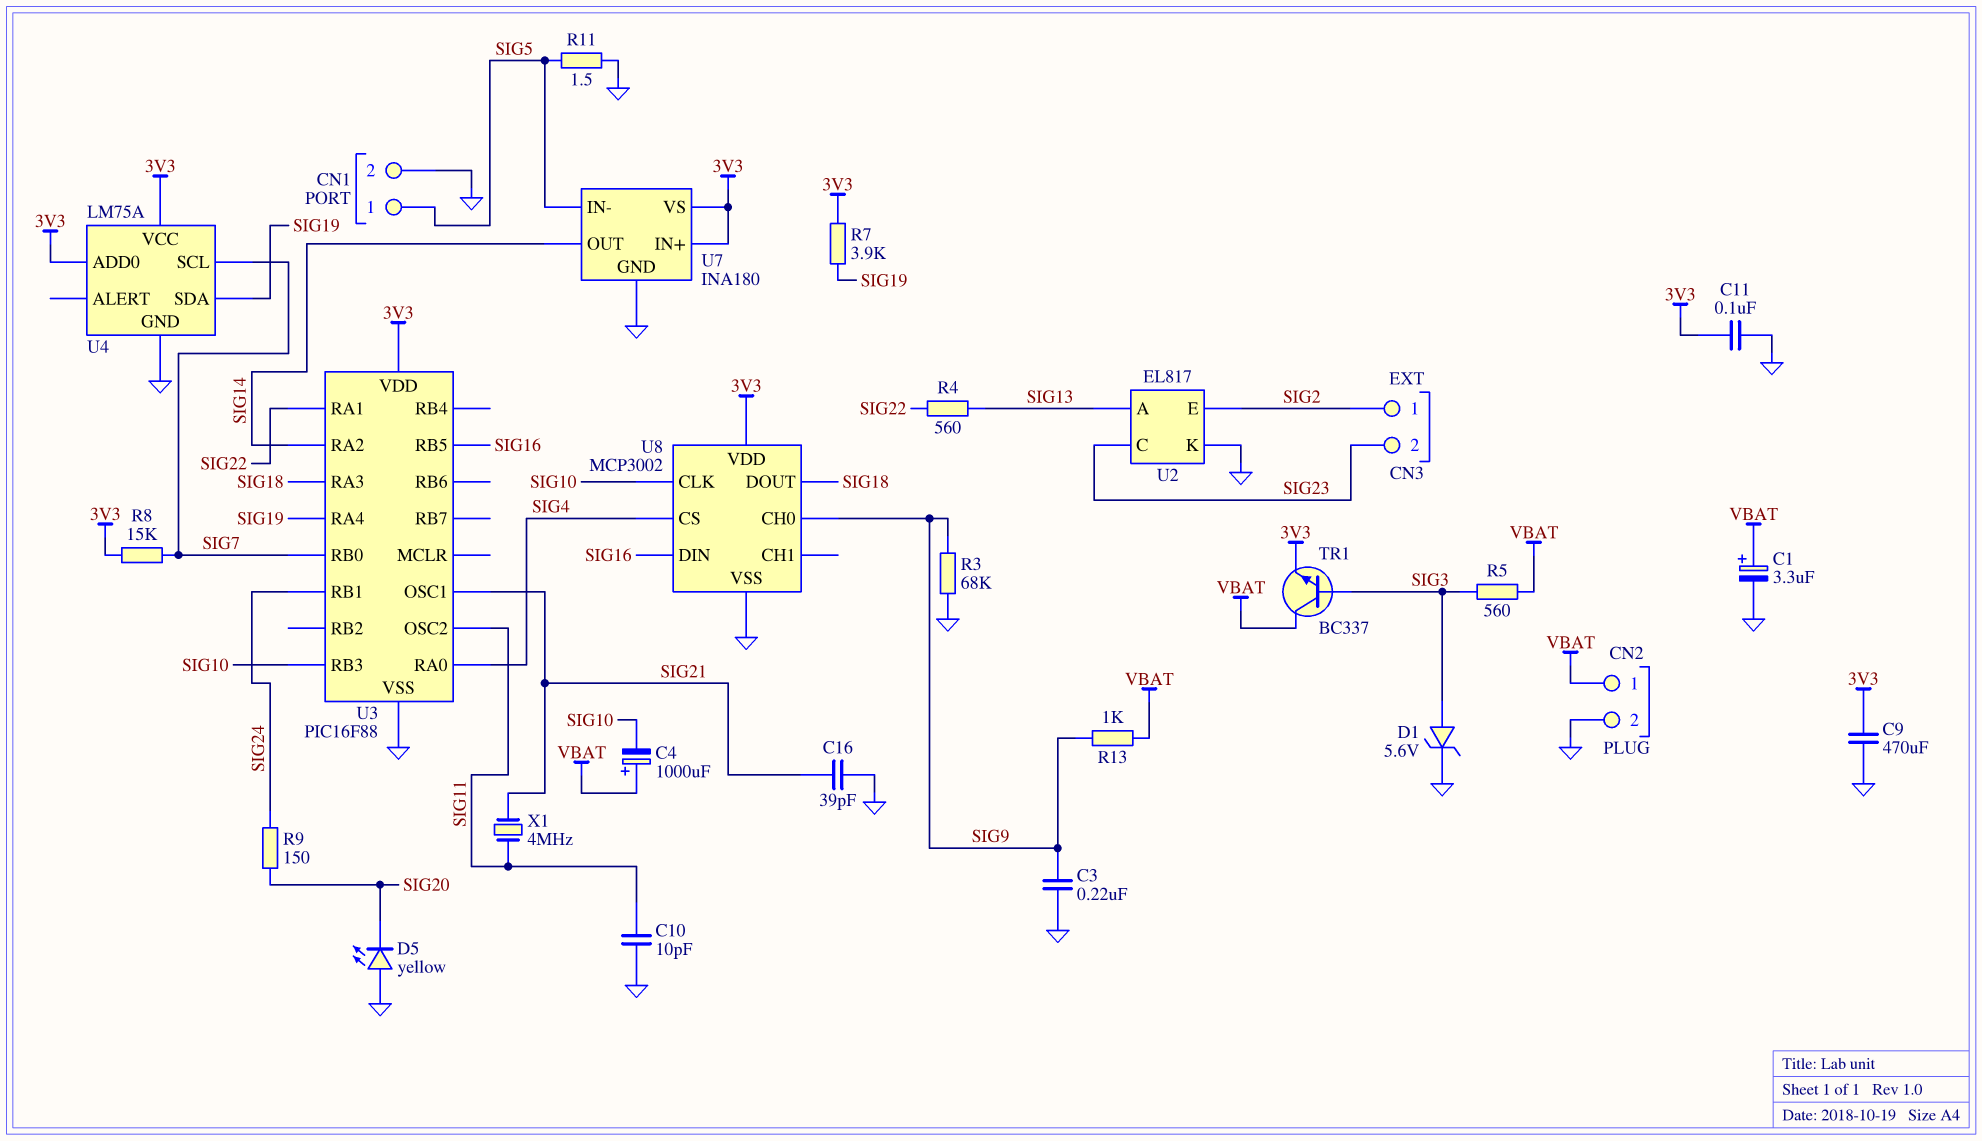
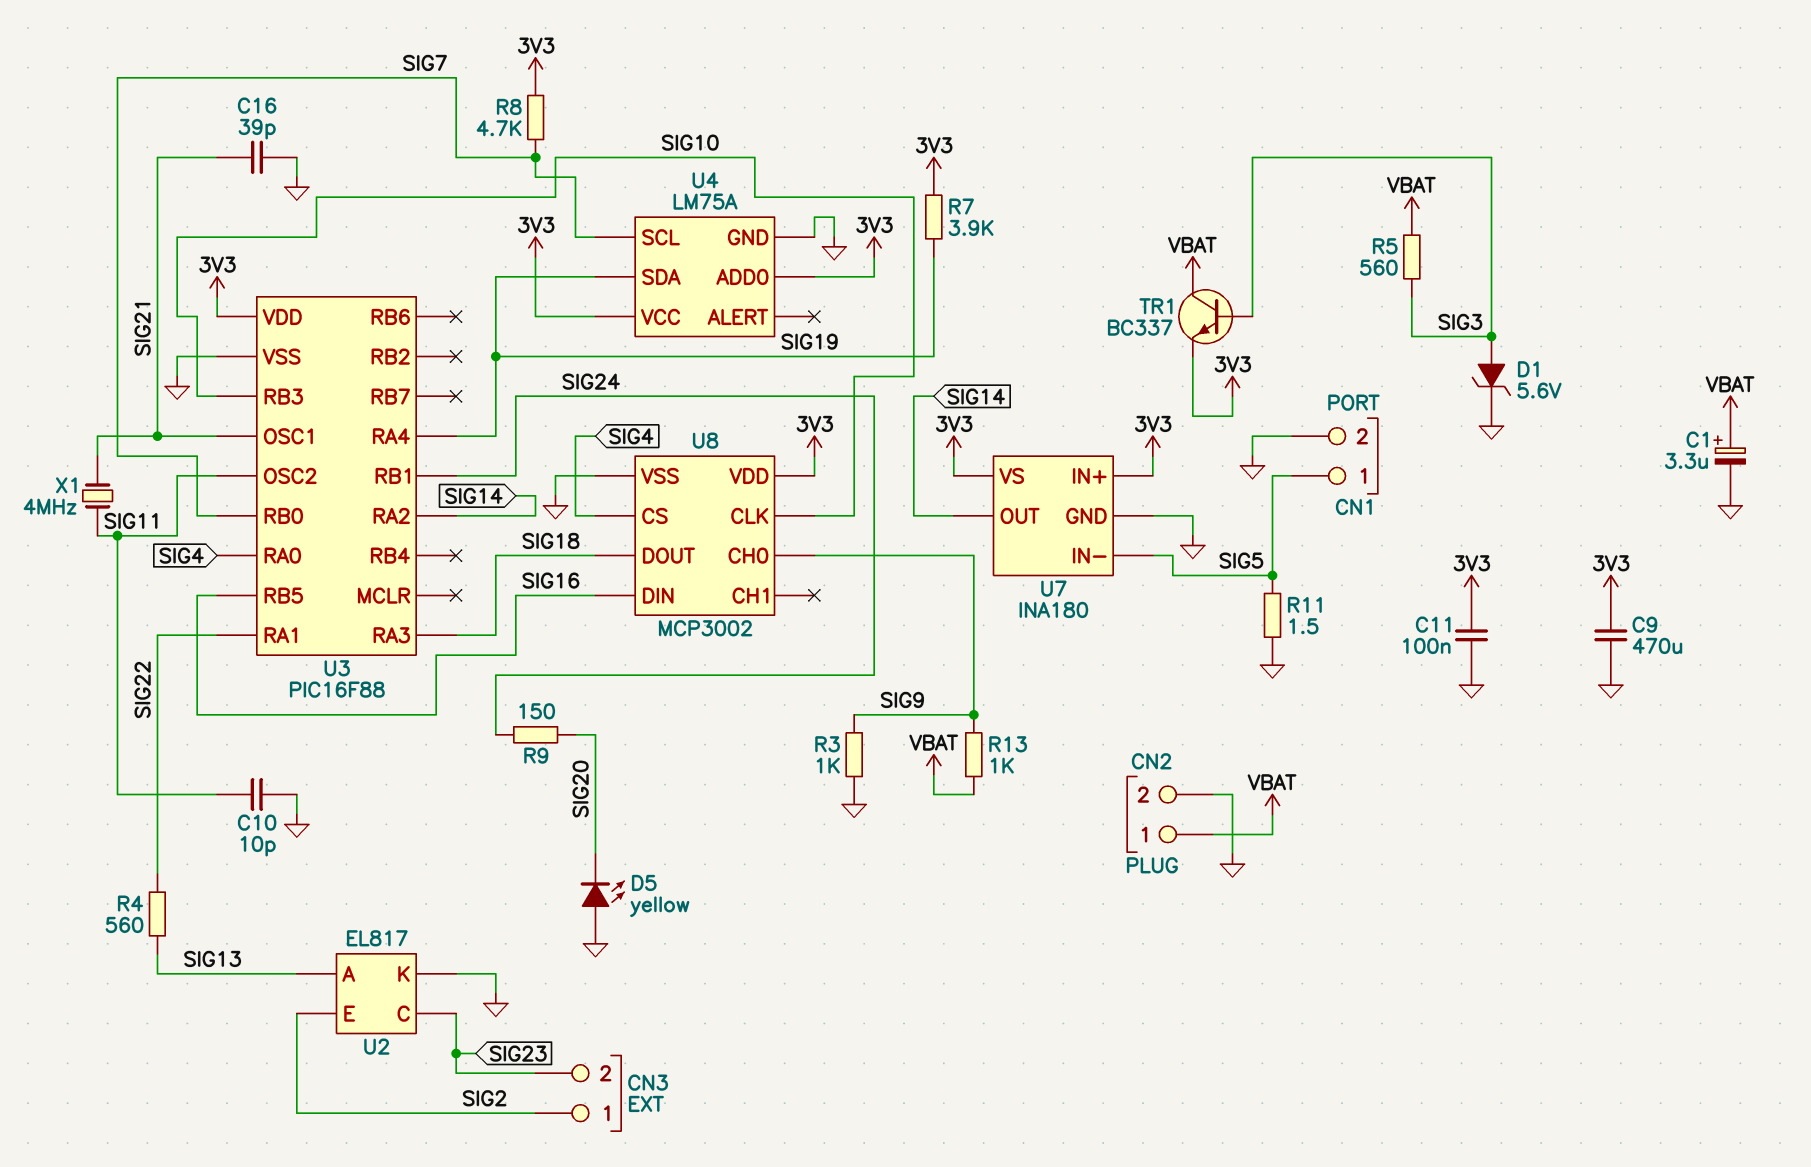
C3: 220nF (GND, SIG9) -> none
C4: 1000uF (plus VBAT, minus SIG10) -> none
R3: 68k (GND, SIG9) -> 1k (GND, SIG9)
R8: 15k (3V3, SIG7) -> 4.7k (3V3, SIG7)

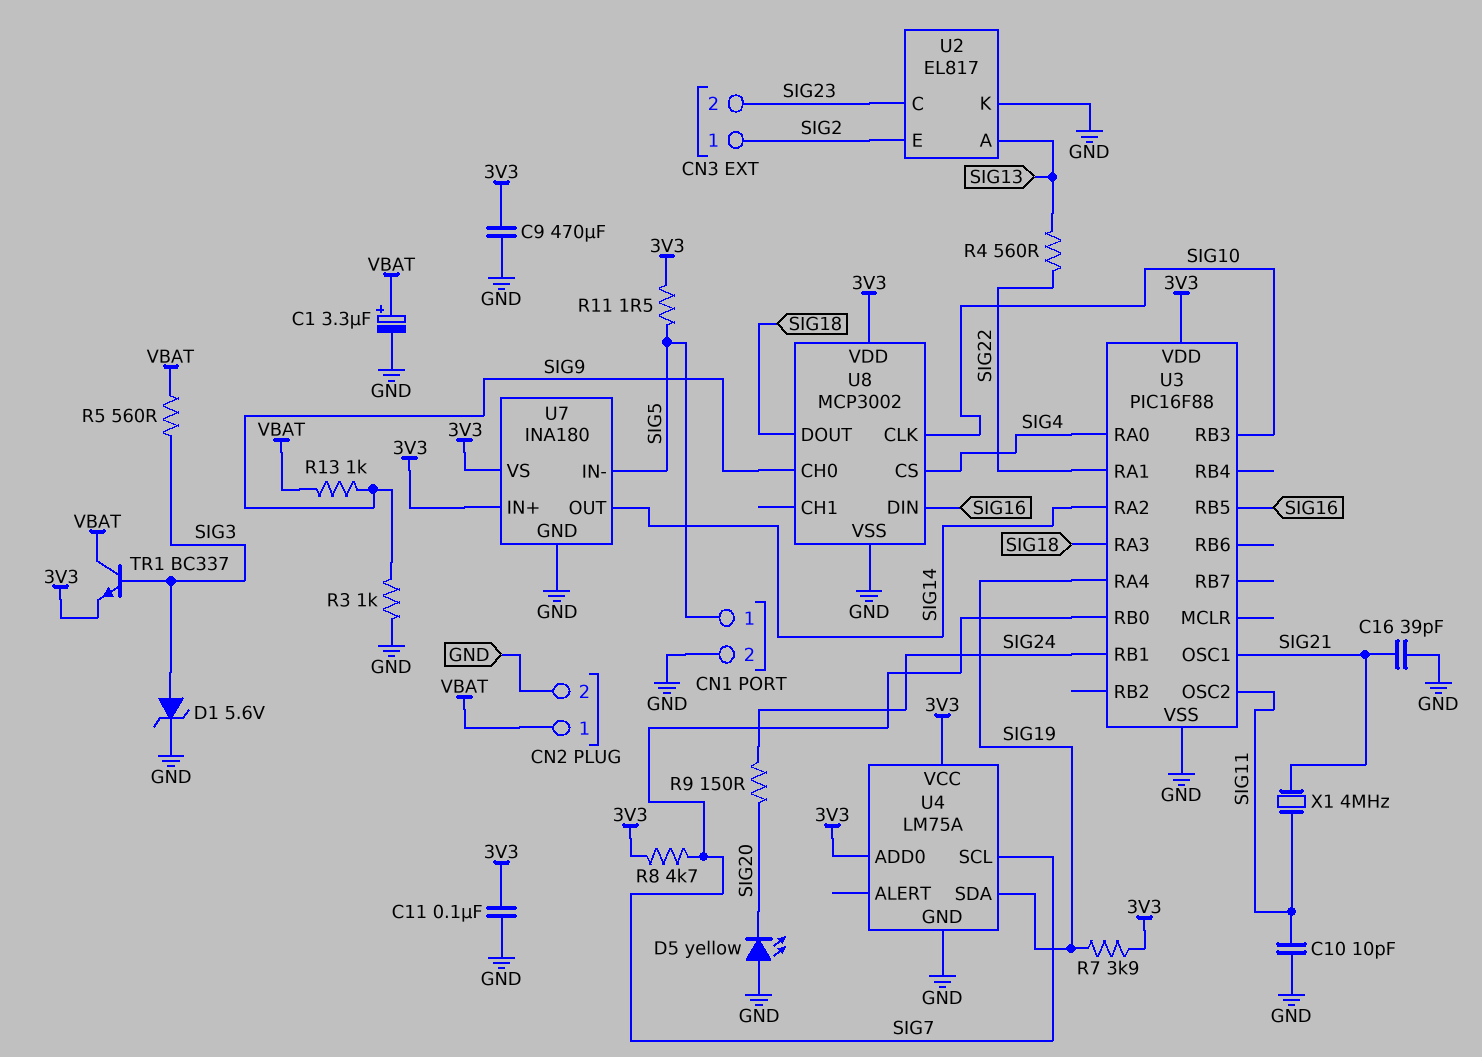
R11: 1.5 (GND, SIG5) -> 1.5 (3V3, SIG5)

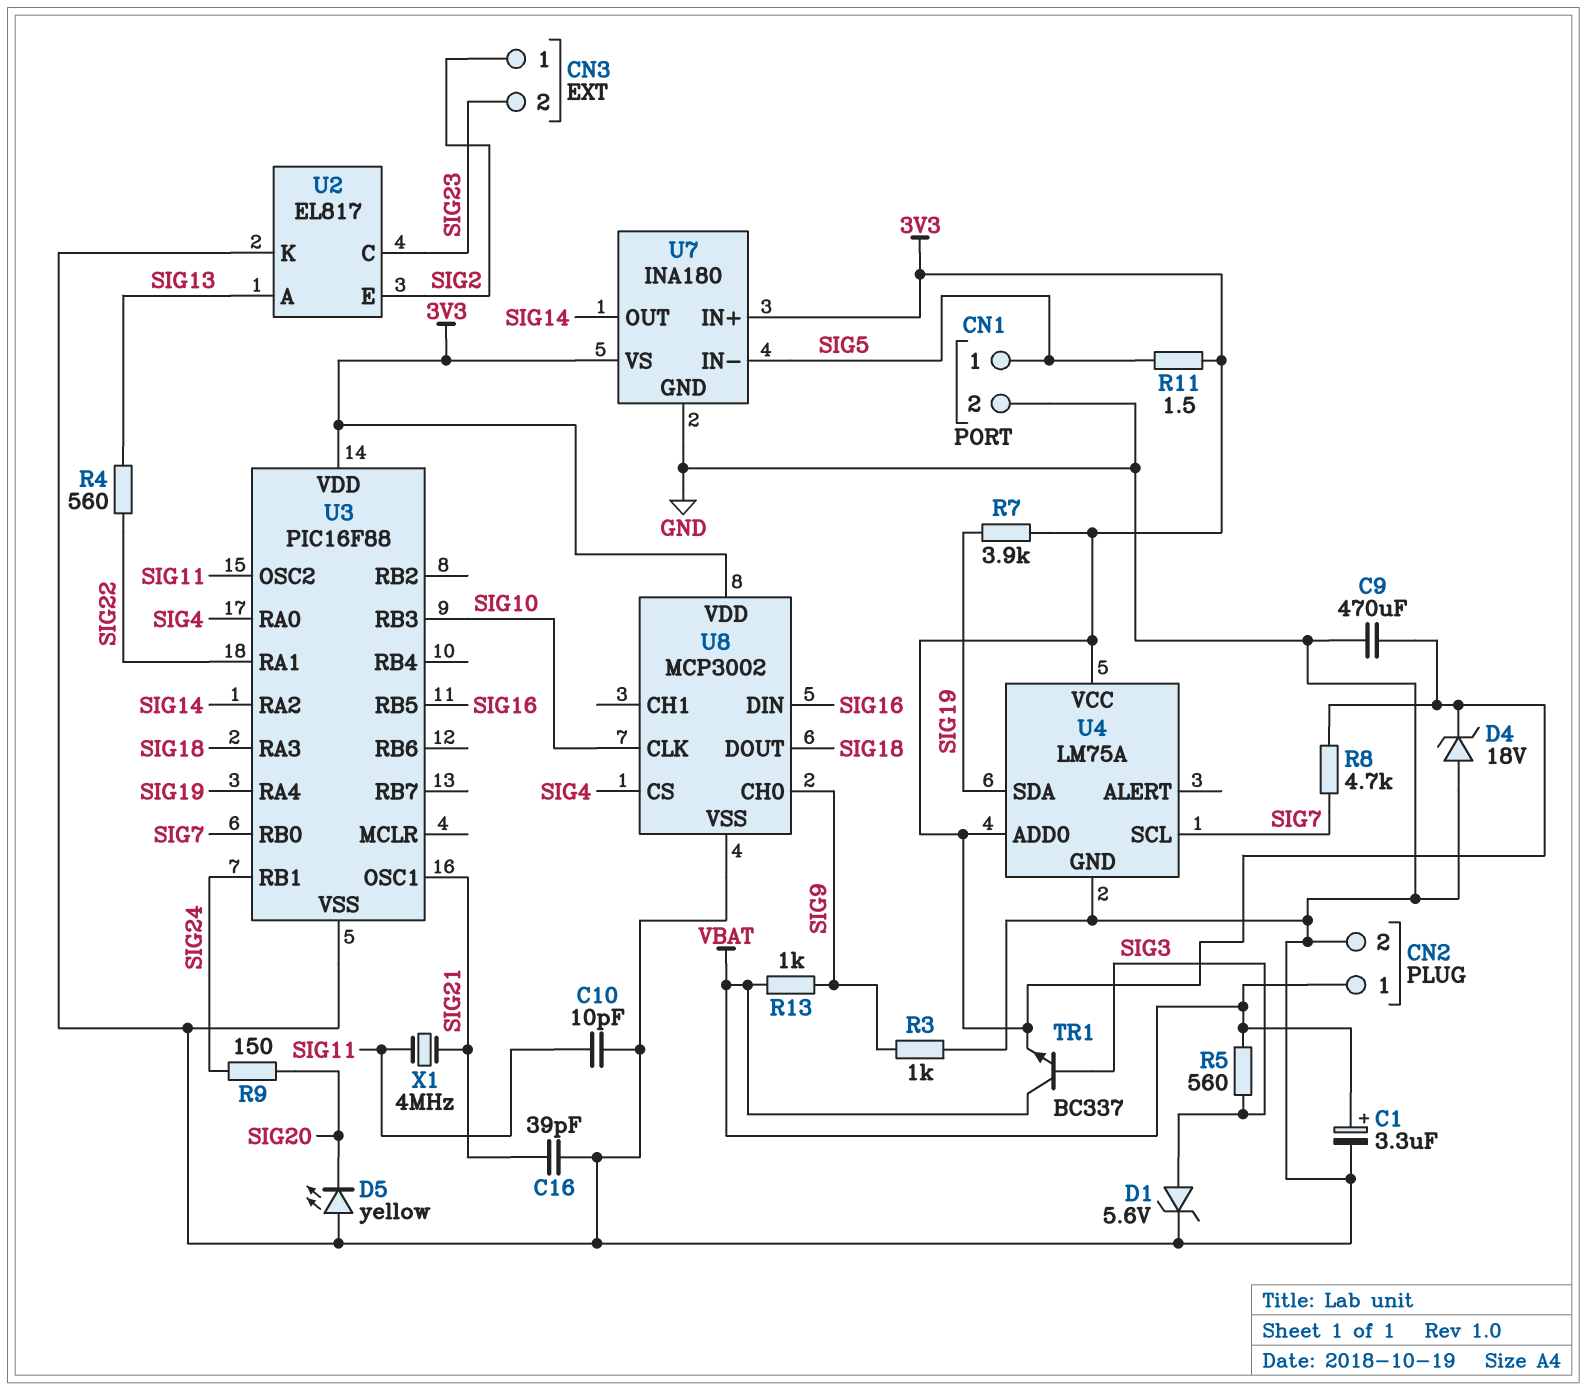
C11: 100nF (3V3, GND) -> none
D4: none -> zener 18V (A GND, K 3V3)

